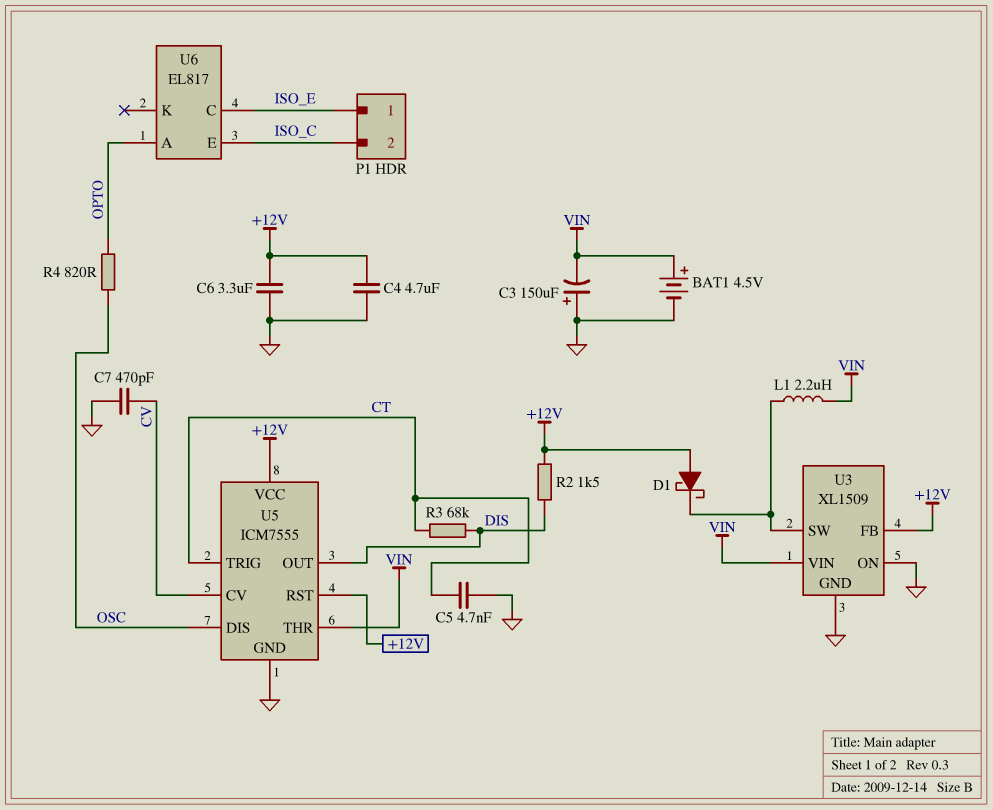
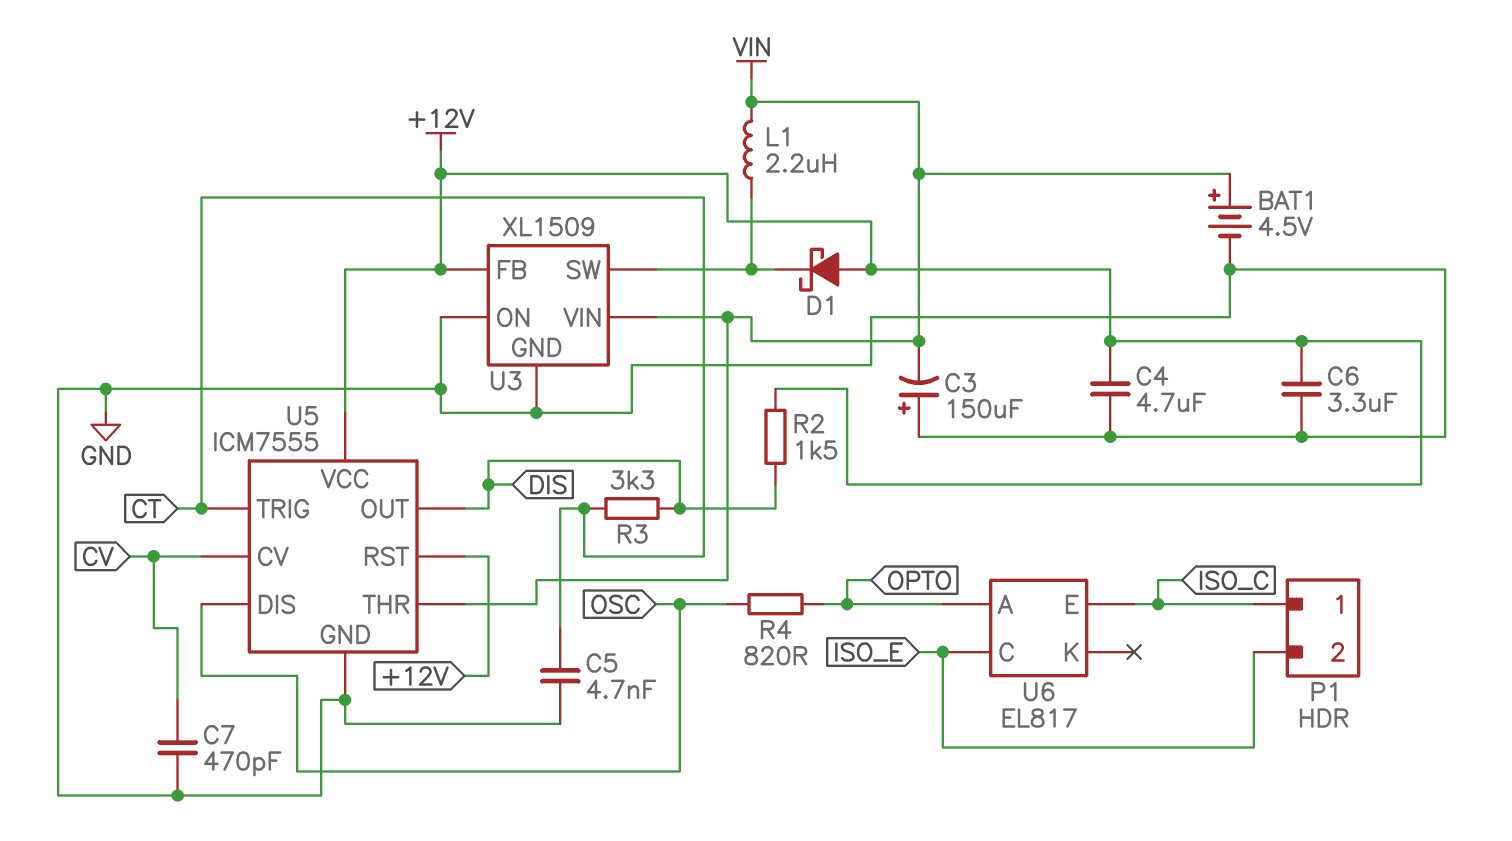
P1 pin 1: ISO_E -> ISO_C
P1 pin 2: ISO_C -> ISO_E
R3: 68k (CT, DIS) -> 3.3k (CT, DIS)

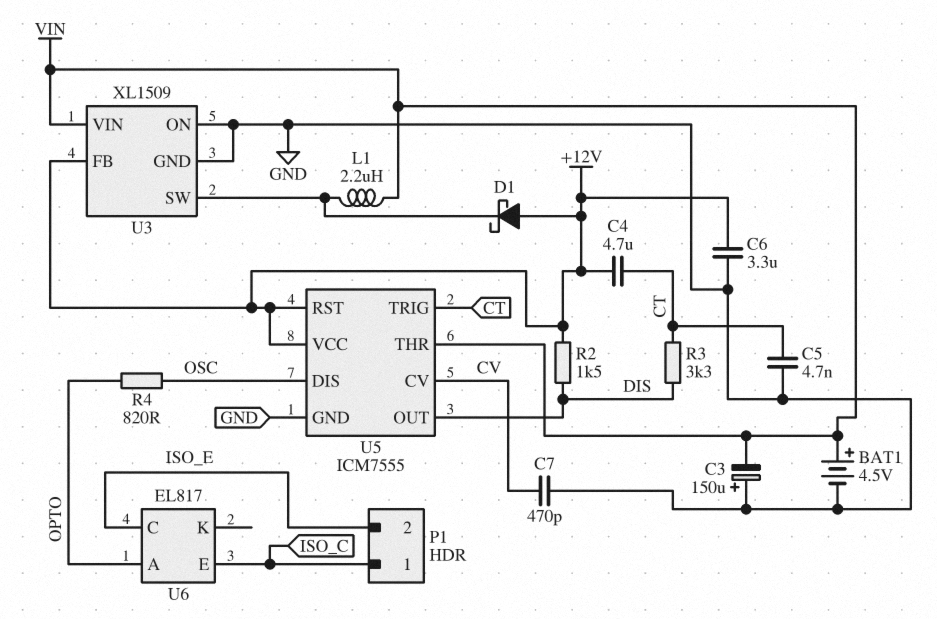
C4: 4.7uF (+12V, GND) -> 4.7uF (+12V, CT)

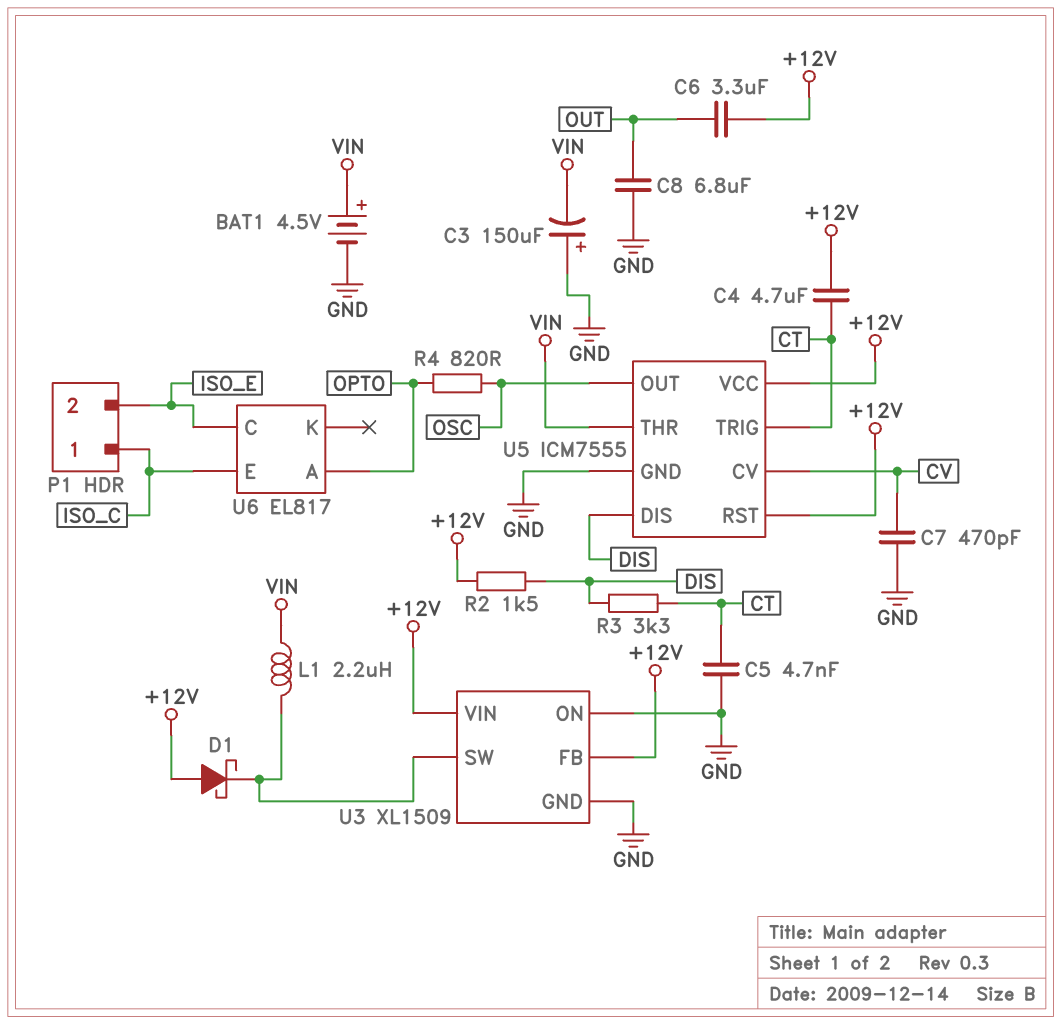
C6: 3.3uF (+12V, GND) -> 3.3uF (+12V, OUT)
C8: none -> 6.8uF (GND, OUT)
U3 pin VIN: VIN -> +12V
U5 pin DIS: OSC -> DIS
U5 pin OUT: DIS -> OSC

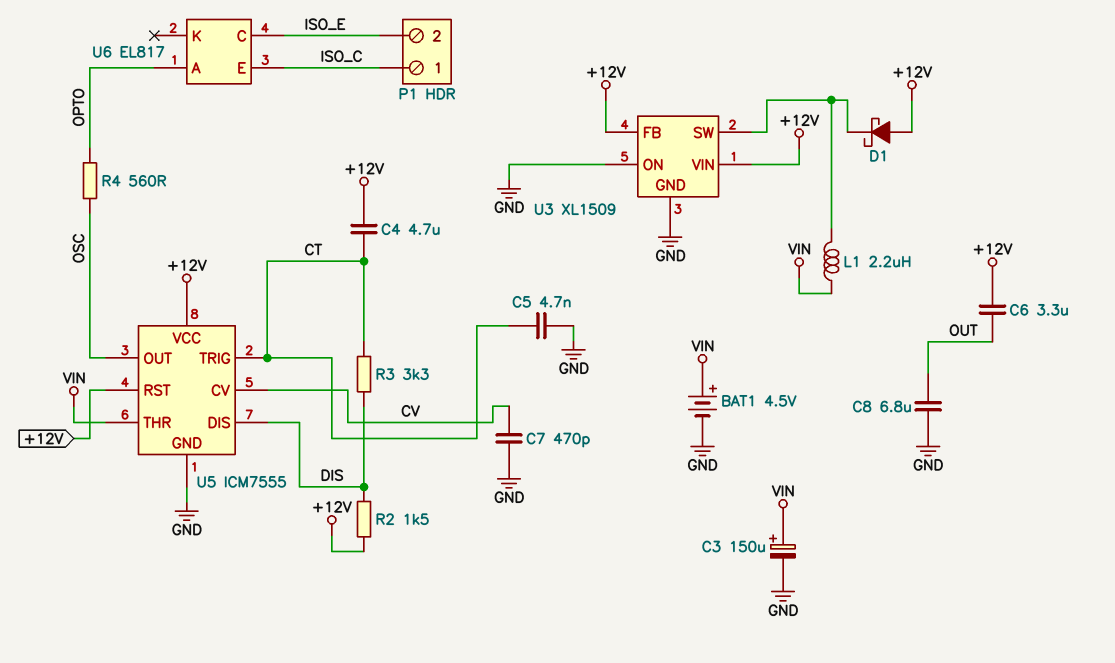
C3: 150uF (plus GND, minus VIN) -> 150uF (plus VIN, minus GND)
R4: 820 (OPTO, OSC) -> 560 (OPTO, OSC)

